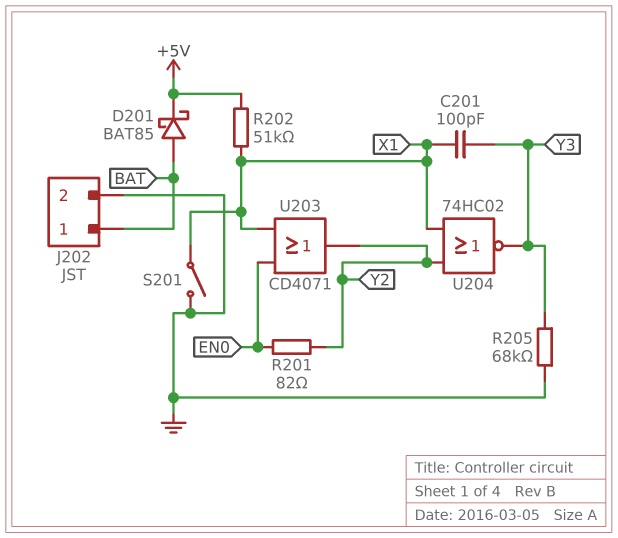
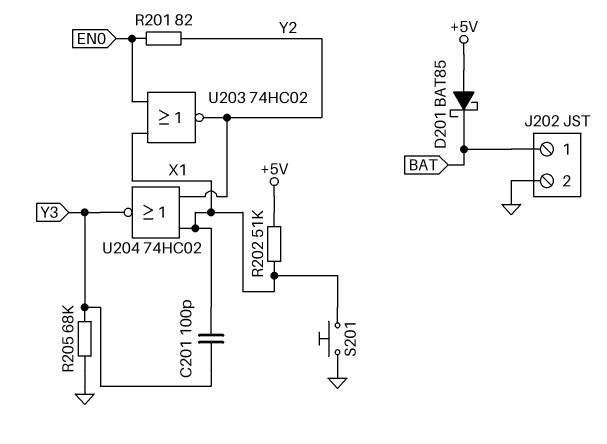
D201: schottky BAT85 (A BAT, K +5V) -> schottky BAT85 (A +5V, K BAT)
S201: switch (GND, X1) -> button (GND, X1)
U203: OR CD4071 (in EN0, in X1, out Y2) -> NOR 74HC02 (in EN0, in X1, out Y2)

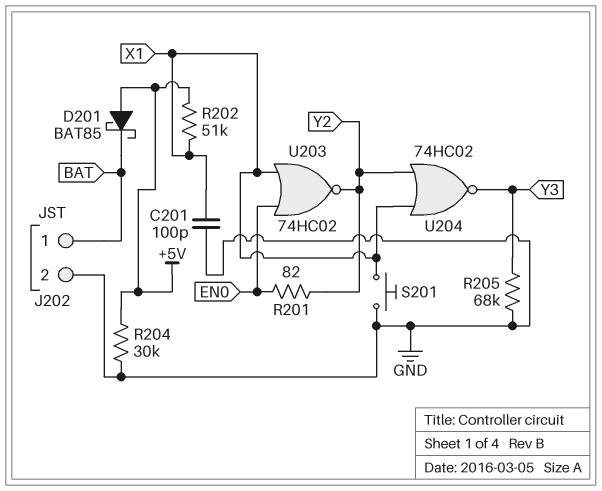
C201: 100pF (X1, Y3) -> 100pF (GND, X1)
R204: none -> 30k (+5V, GND)

